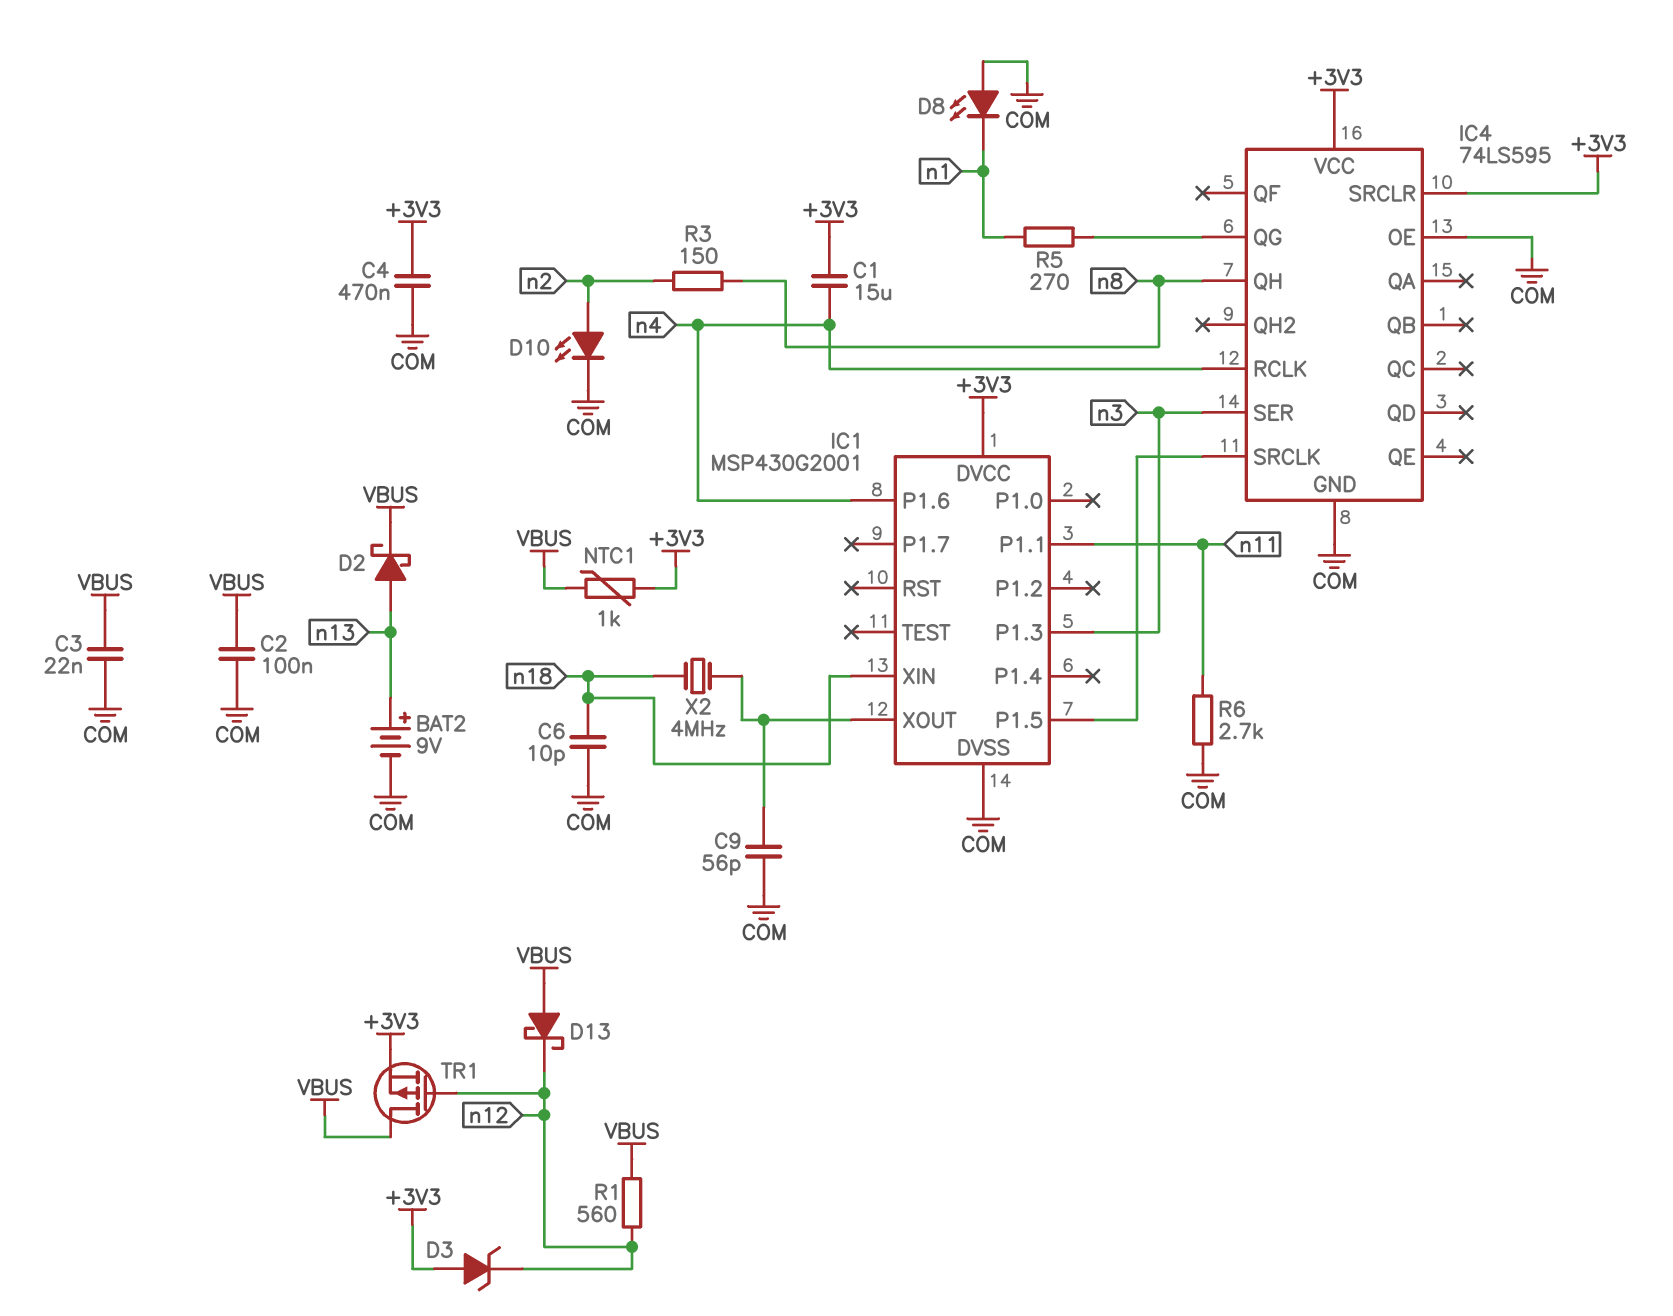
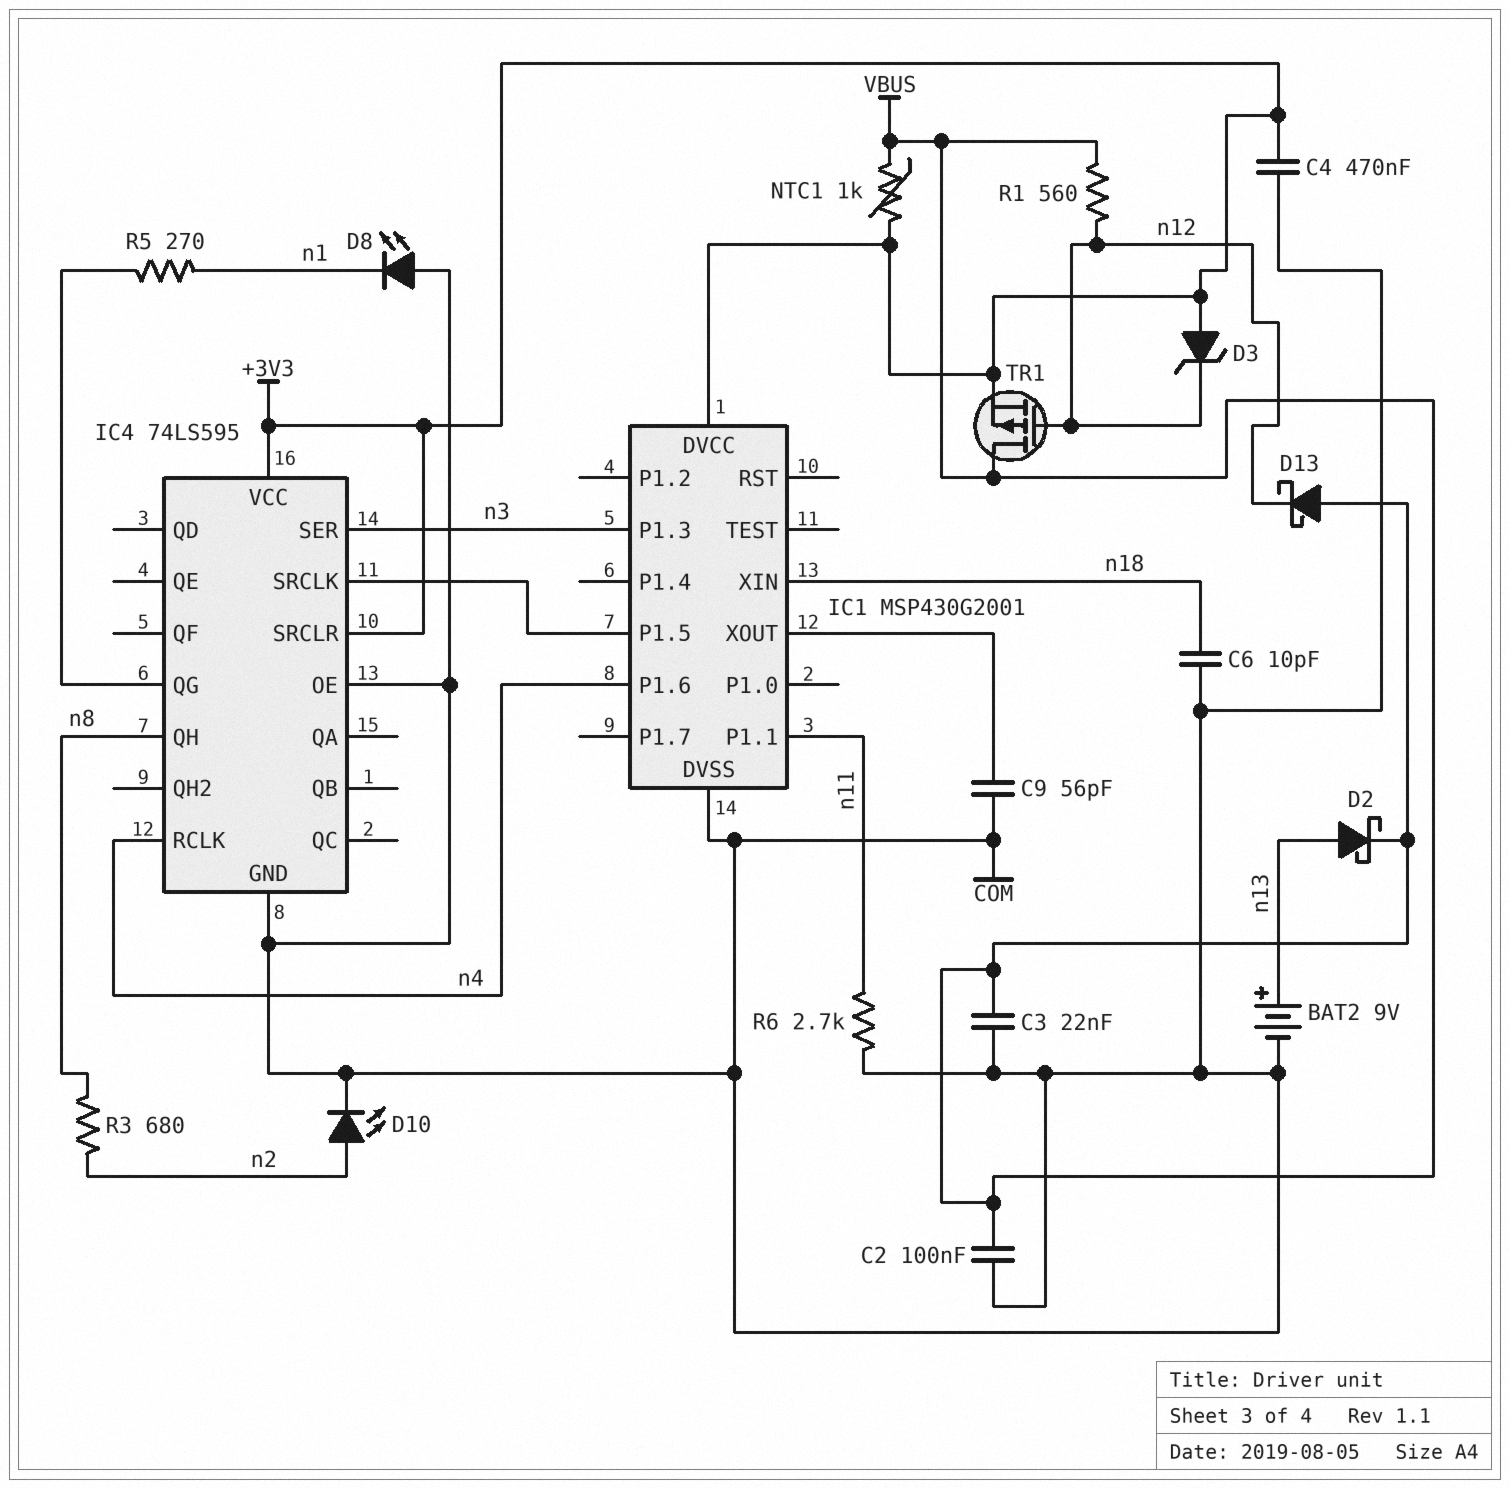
C1: 15uF (+3V3, n4) -> none
R3: 150 (n2, n8) -> 680 (n2, n8)
X2: 4MHz (IC1/XOUT, n18) -> none

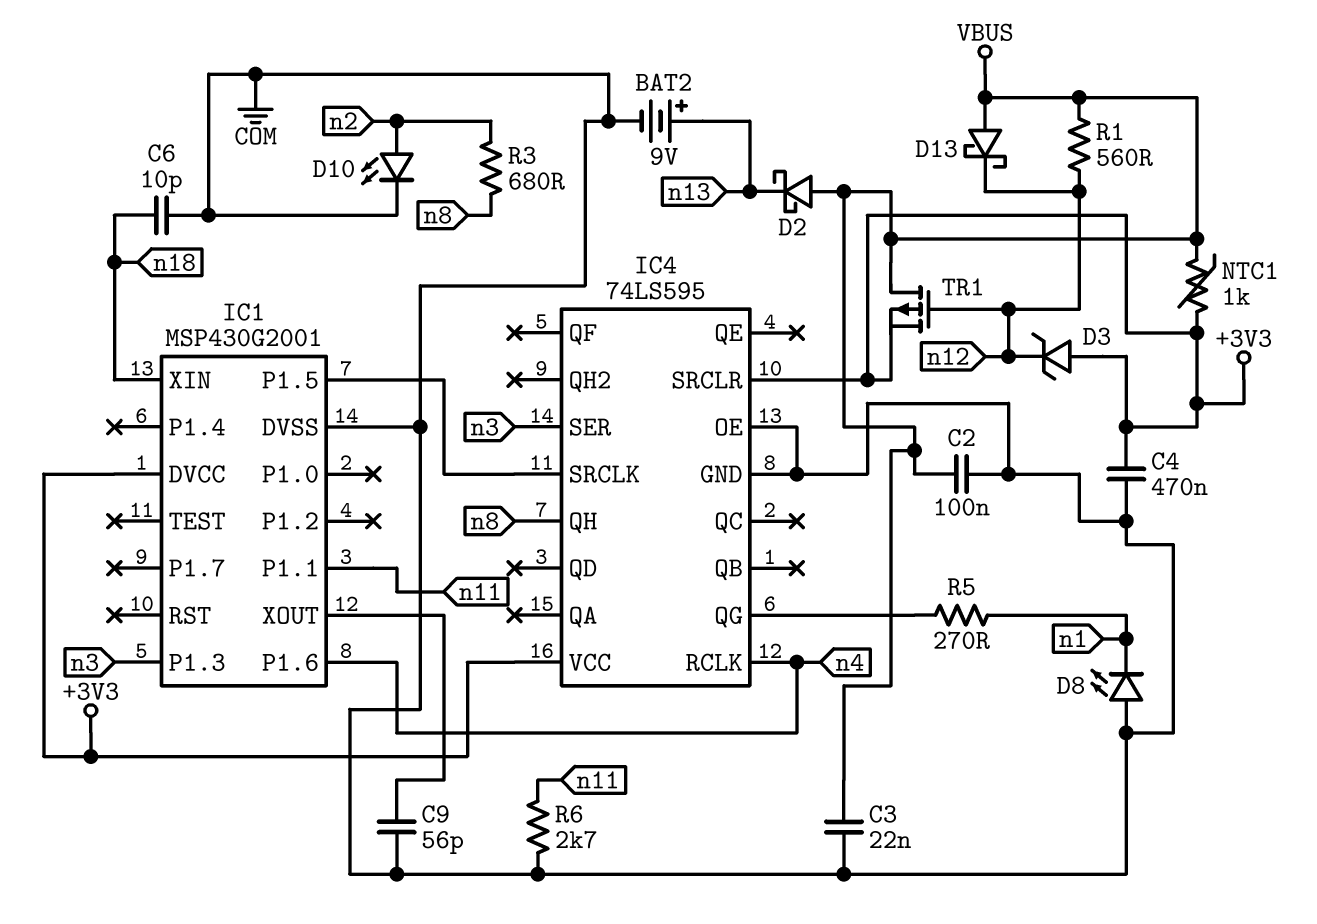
D2: schottky (A n13, K VBUS) -> schottky (A VBUS, K n13)

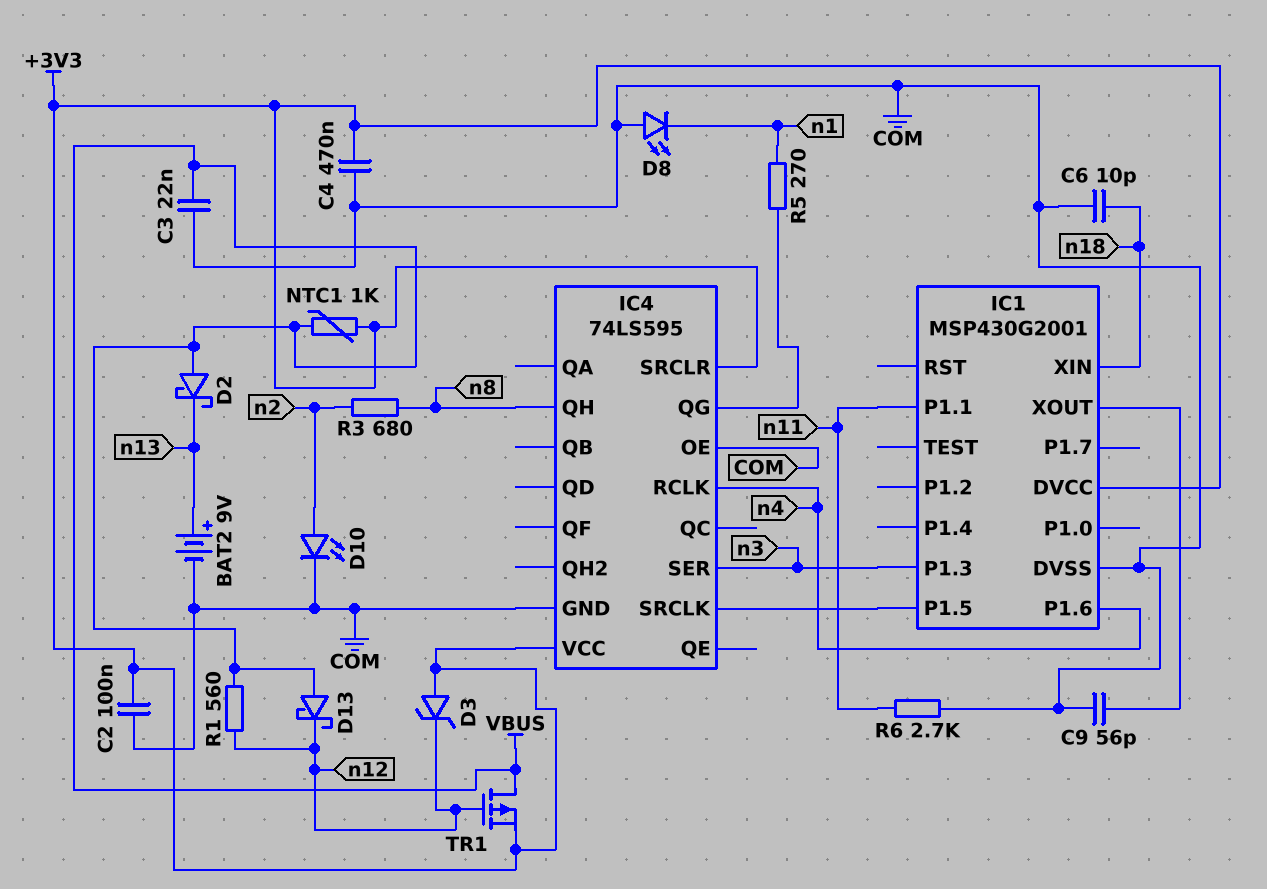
C2: 100nF (COM, VBUS) -> 100nF (+3V3, COM)

